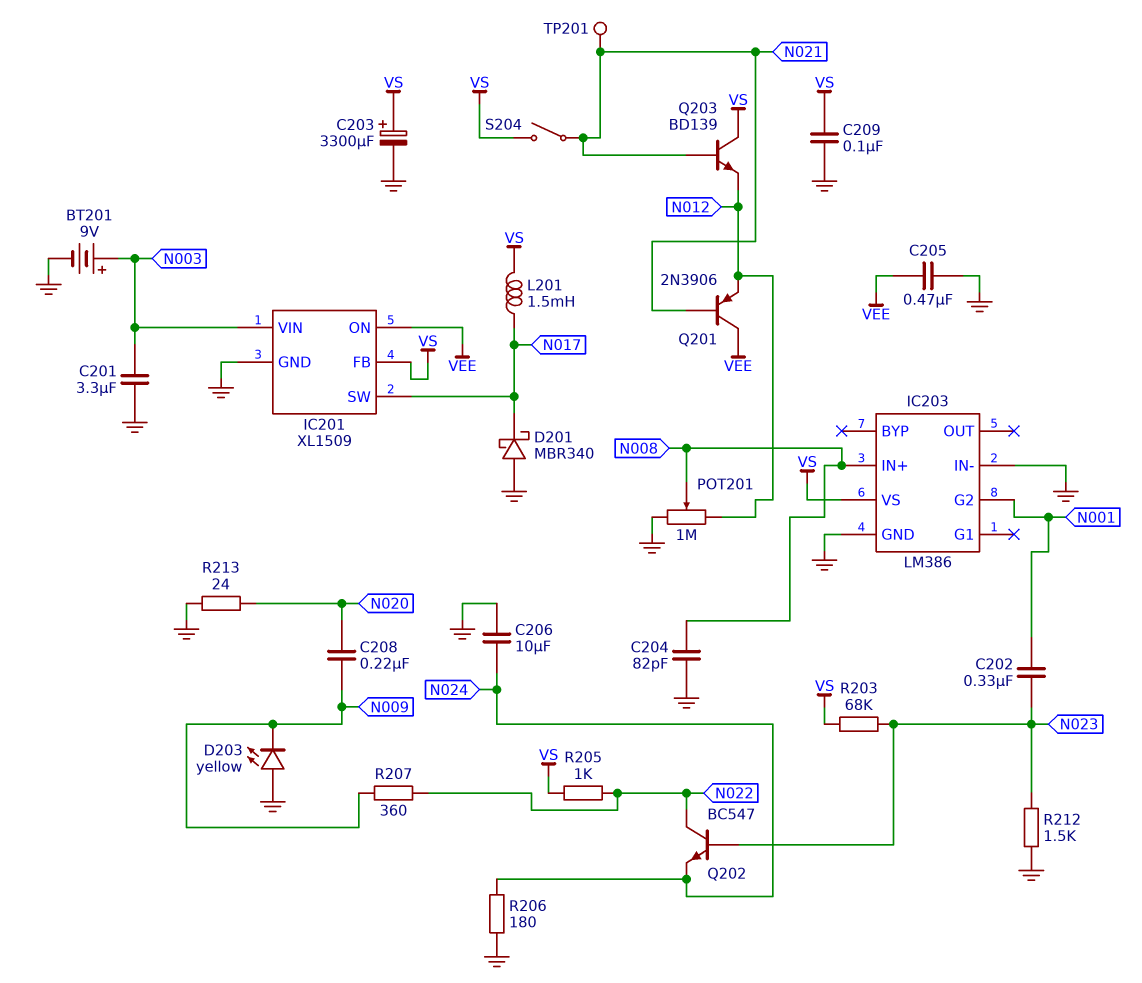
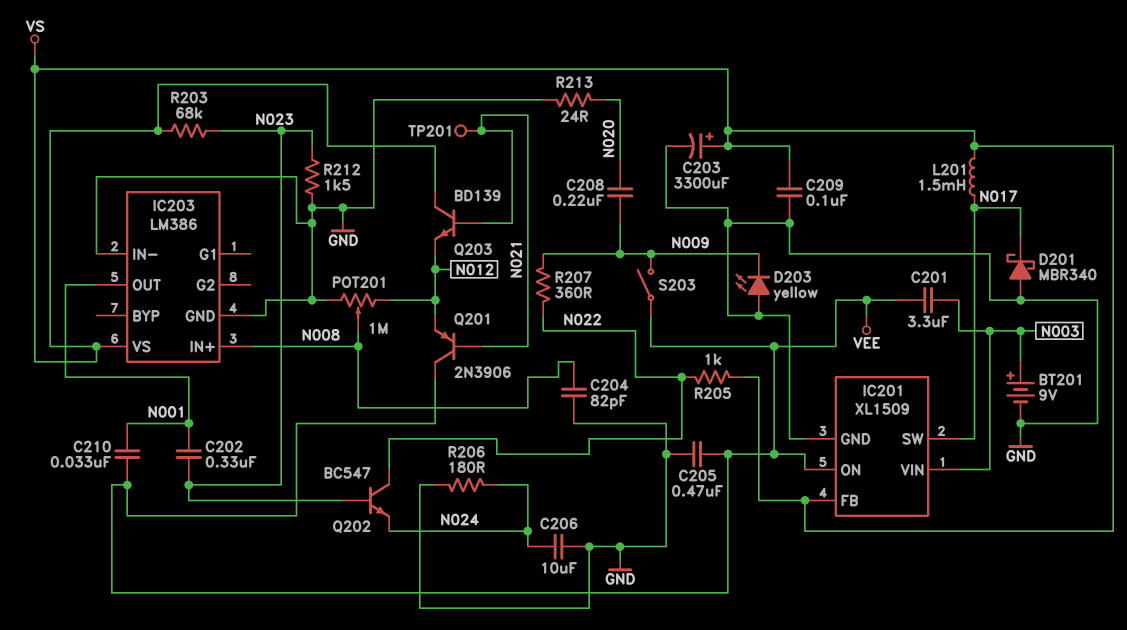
C201: 3.3uF (GND, N003) -> 3.3uF (N003, VEE)
C210: none -> 33nF (N001, VEE)
IC203 pin G2: N001 -> none
IC203 pin OUT: none -> N001
S203: none -> switch (N009, VEE)
S204: switch (N021, VS) -> none

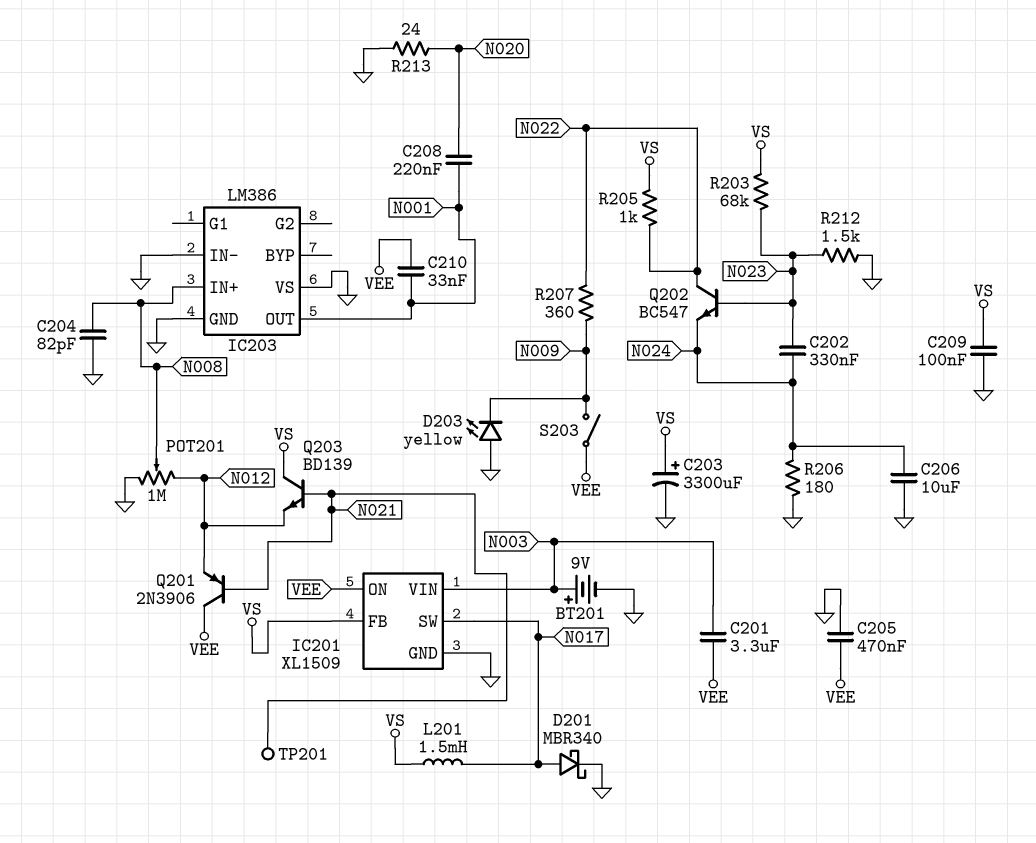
C202: 330nF (N001, N023) -> 330nF (N023, N024)
C208: 220nF (N009, N020) -> 220nF (N001, N020)
D201: schottky MBR340 (A GND, K N017) -> schottky MBR340 (A N017, K GND)
IC203 pin VS: VS -> GND

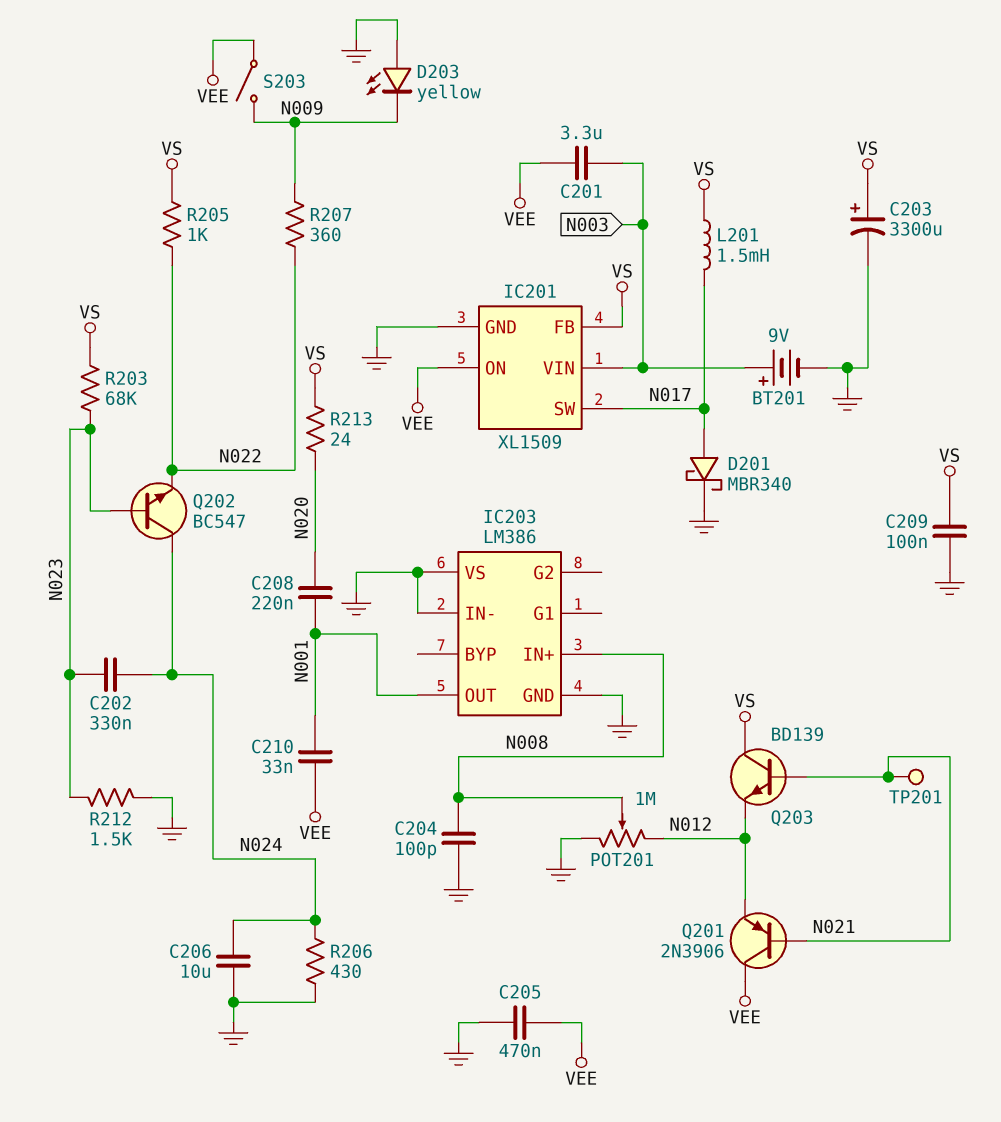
C204: 82pF (GND, N008) -> 100pF (GND, N008)
Q202: NPN BC547 (B N023, C N022, E N024) -> NPN BC547 (B N023, C N024, E N022)
R206: 180 (GND, N024) -> 430 (GND, N024)
R213: 24 (GND, N020) -> 24 (N020, VS)

